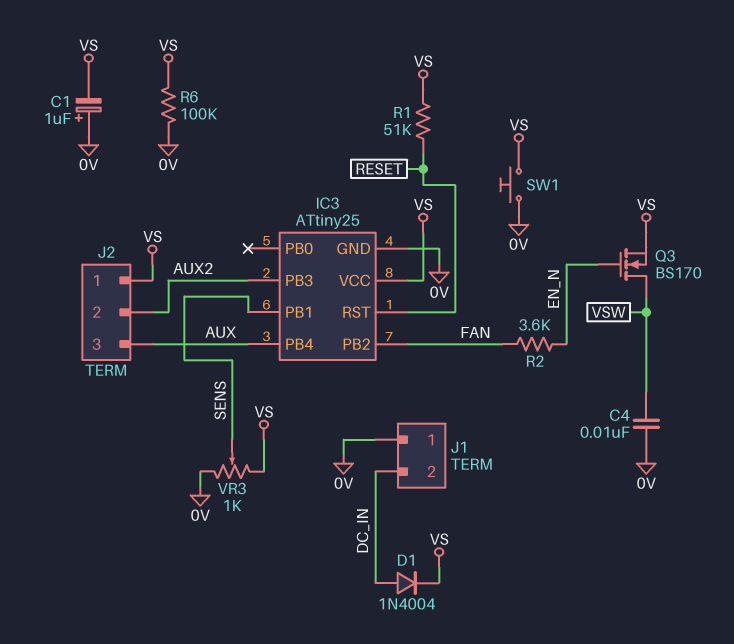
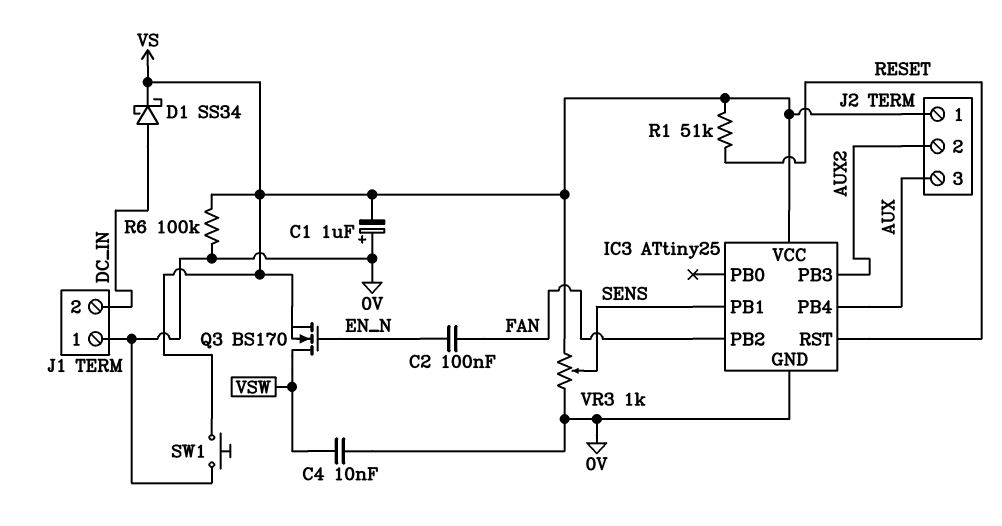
C2: none -> 100nF (EN_N, FAN)
D1: diode 1N4004 (A DC_IN, K VS) -> schottky SS34 (A DC_IN, K VS)
R2: 3.6k (EN_N, FAN) -> none

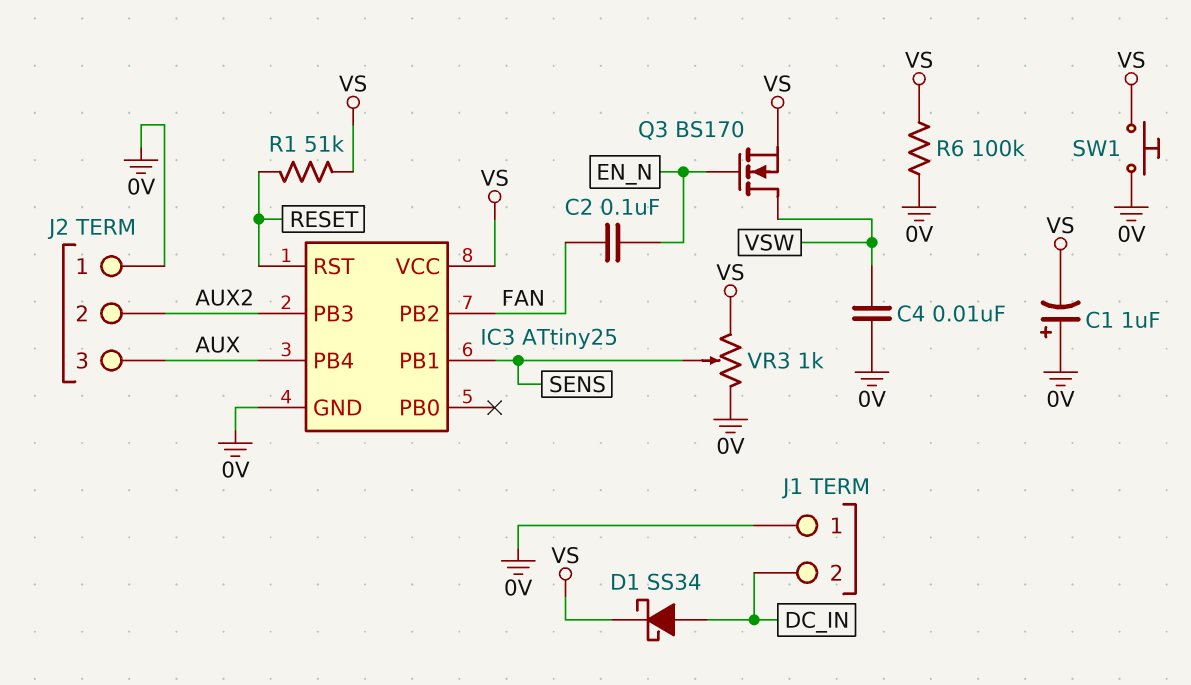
J2 pin 1: VS -> 0V

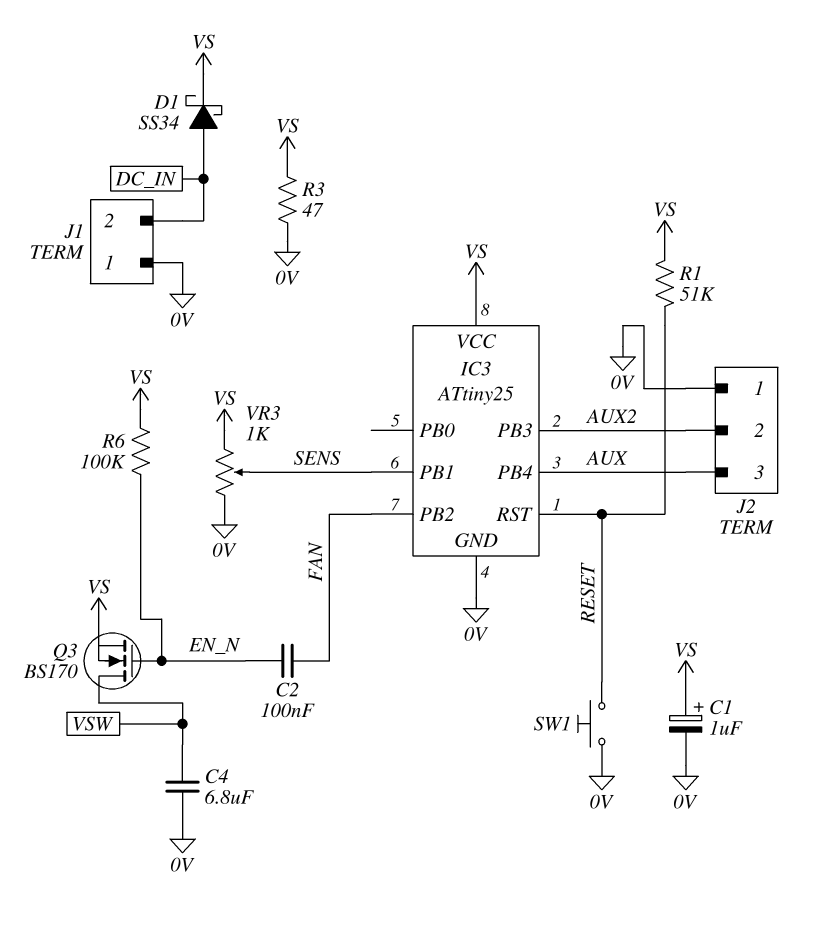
C1: 1uF (plus 0V, minus VS) -> 1uF (plus VS, minus 0V)
C4: 10nF (0V, VSW) -> 6.8uF (0V, VSW)
R3: none -> 47 (0V, VS)
R6: 100k (0V, VS) -> 100k (EN_N, VS)
SW1: button (0V, VS) -> button (0V, RESET)

